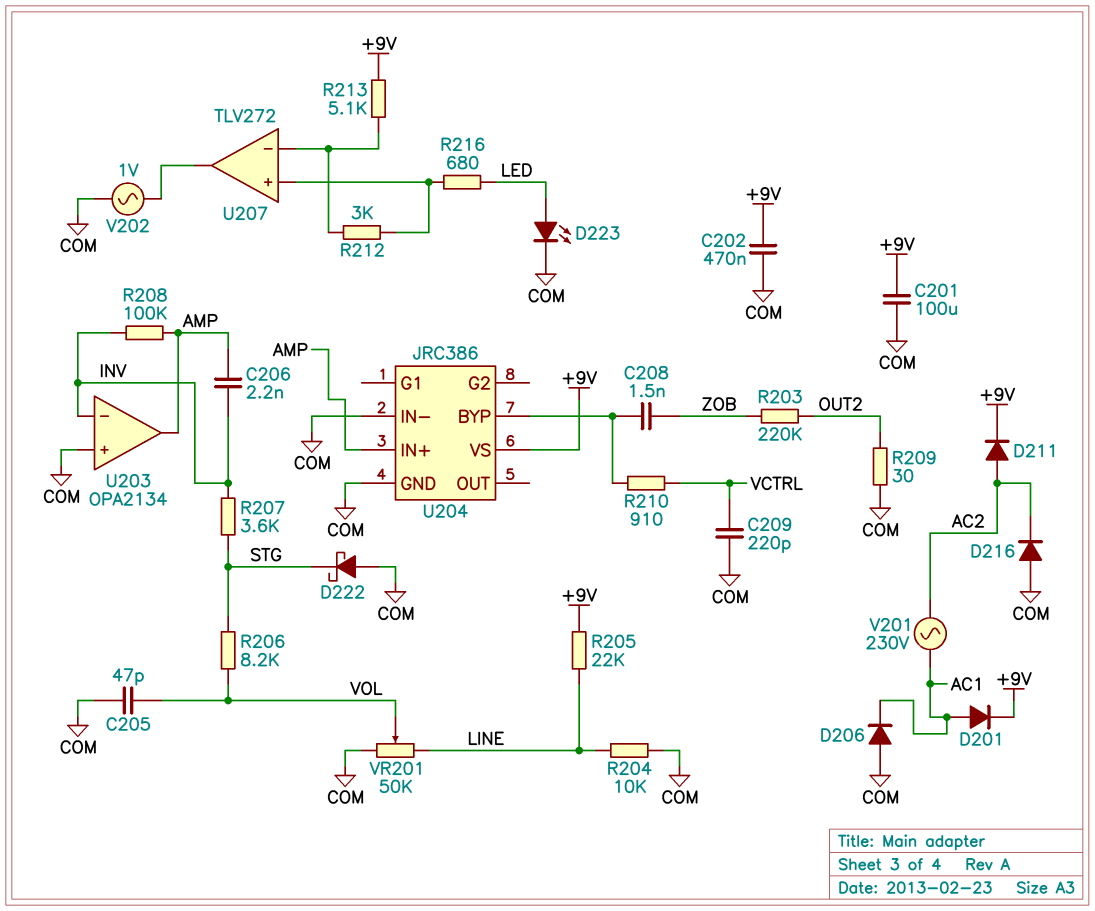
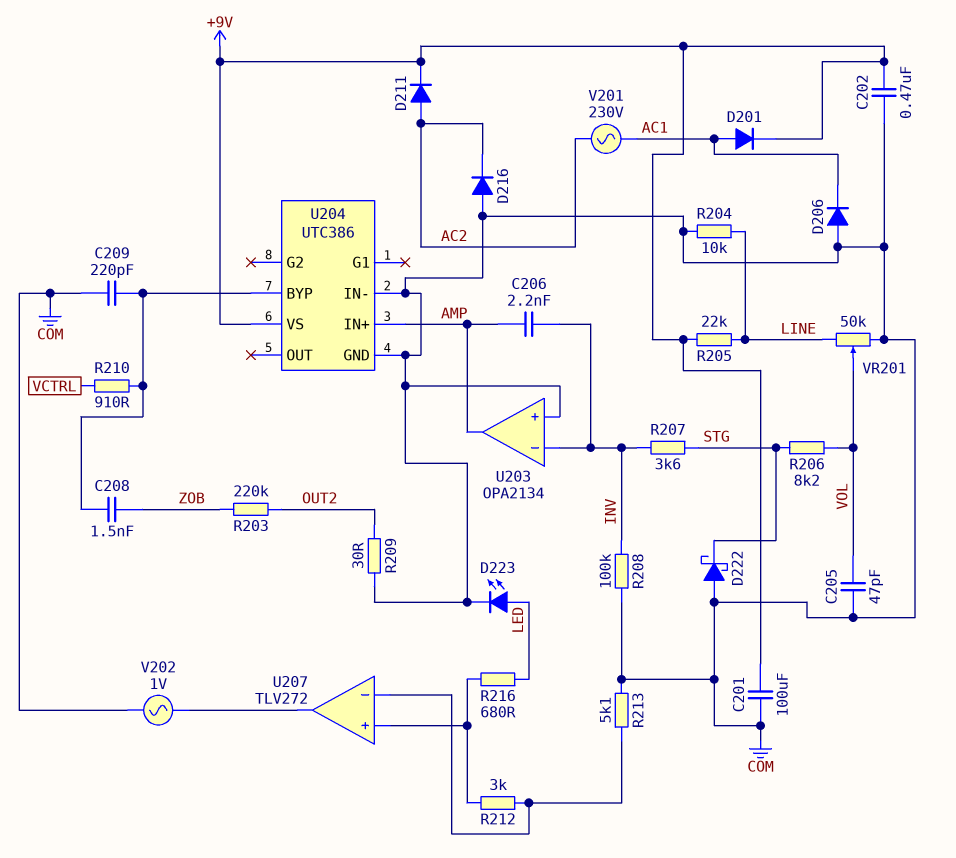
C209: 220pF (COM, VCTRL) -> 220pF (COM, U204/BYP)
R208: 100k (AMP, INV) -> 100k (COM, INV)
R213: 5.1k (+9V, U207/in-) -> 5.1k (COM, U207/in-)
U204: JRC386 -> UTC386

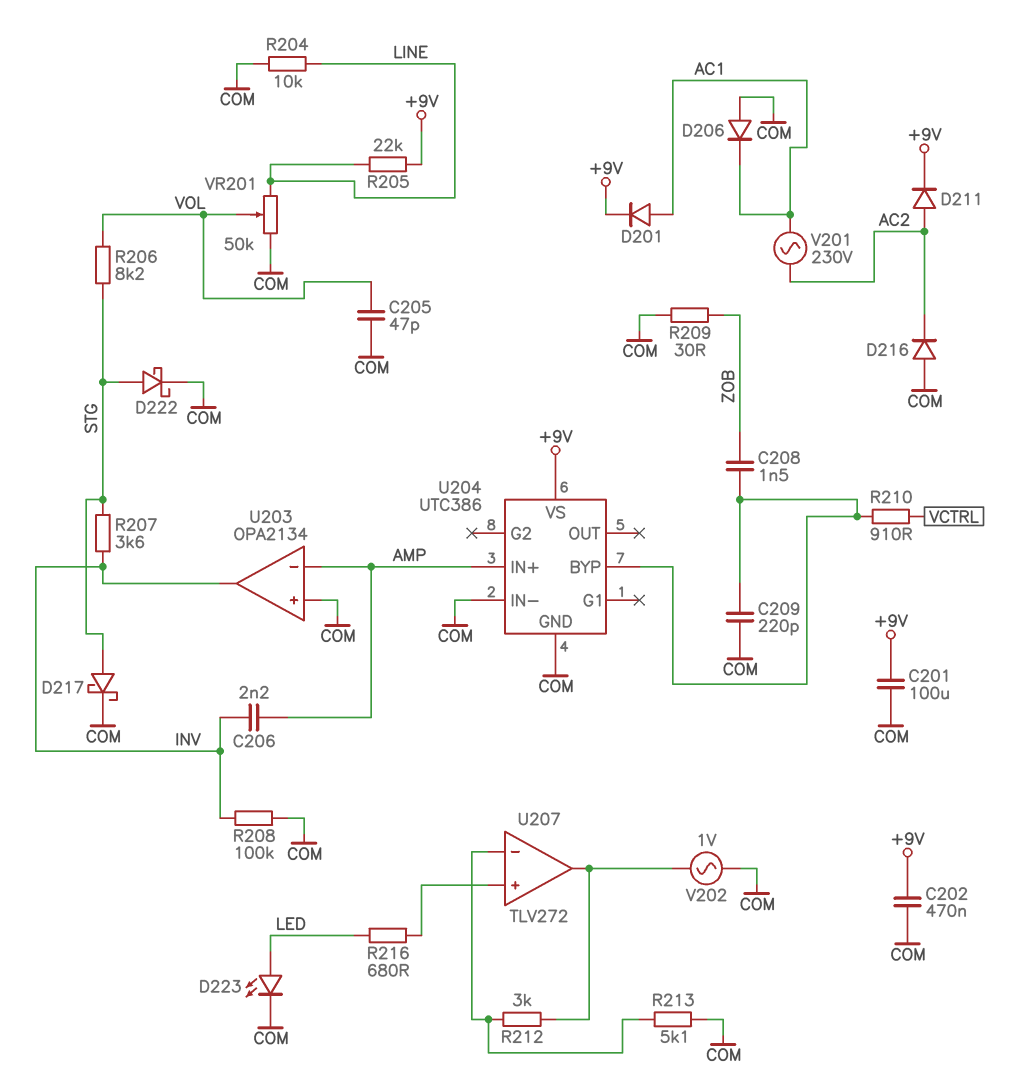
D217: none -> schottky (A STG, K COM)
D222: schottky (A COM, K STG) -> schottky (A STG, K COM)
R203: 220k (OUT2, ZOB) -> none
R209: 30 (COM, OUT2) -> 30 (COM, ZOB)
R212: 3k (U207/in+, U207/in-) -> 3k (U207/in-, U207/out)
U203 pin in-: INV -> AMP
U203 pin out: AMP -> INV

